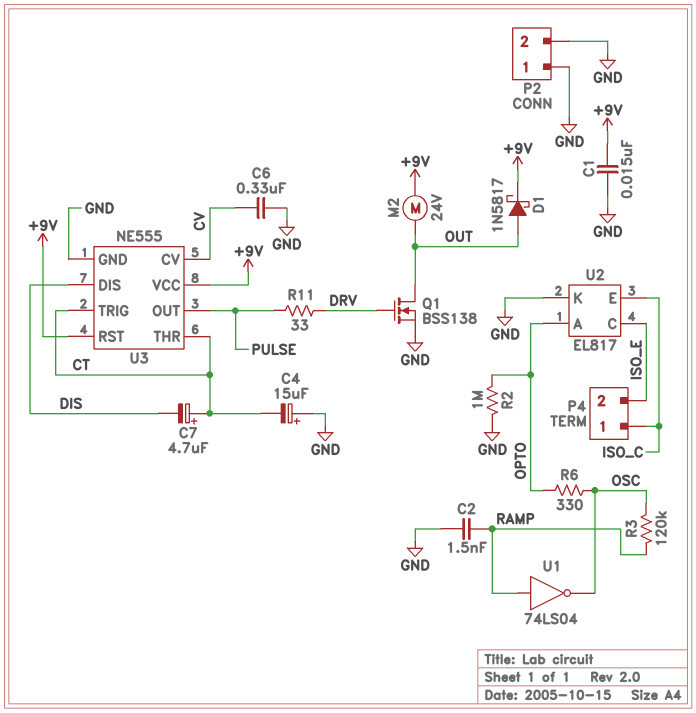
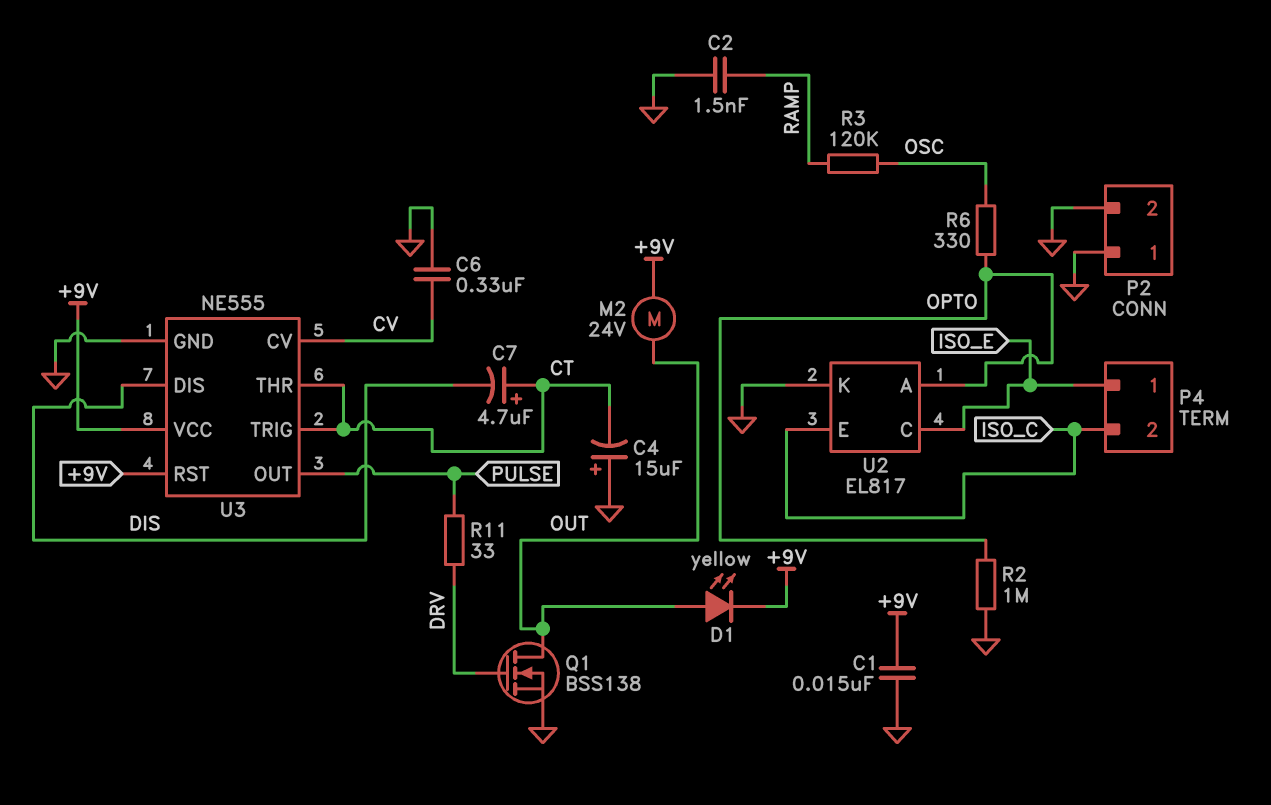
D1: schottky 1N5817 (A OUT, K +9V) -> LED yellow (A OUT, K +9V)
P4 pin 1: ISO_C -> ISO_E
P4 pin 2: ISO_E -> ISO_C
U1: NOT 74LS04 (in RAMP, out OSC) -> none

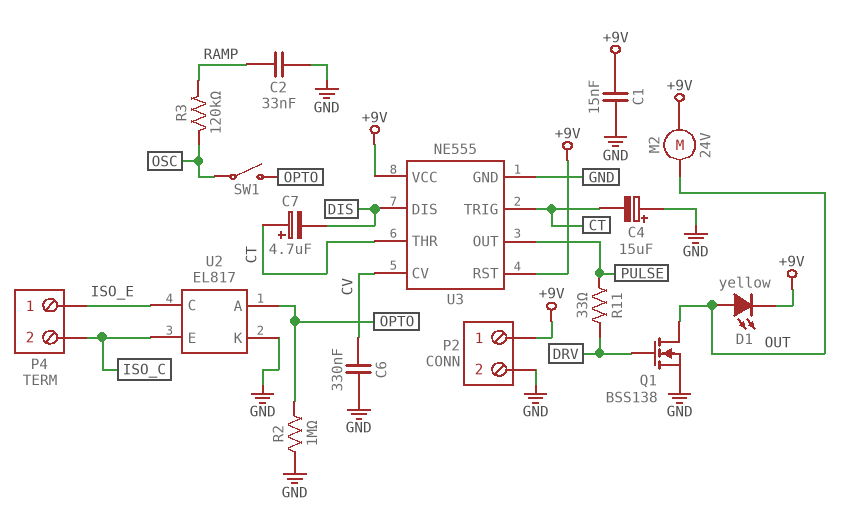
C2: 1.5nF (GND, RAMP) -> 33nF (GND, RAMP)
P2 pin 1: GND -> +9V
R6: 330 (OPTO, OSC) -> none
SW1: none -> switch (OPTO, OSC)

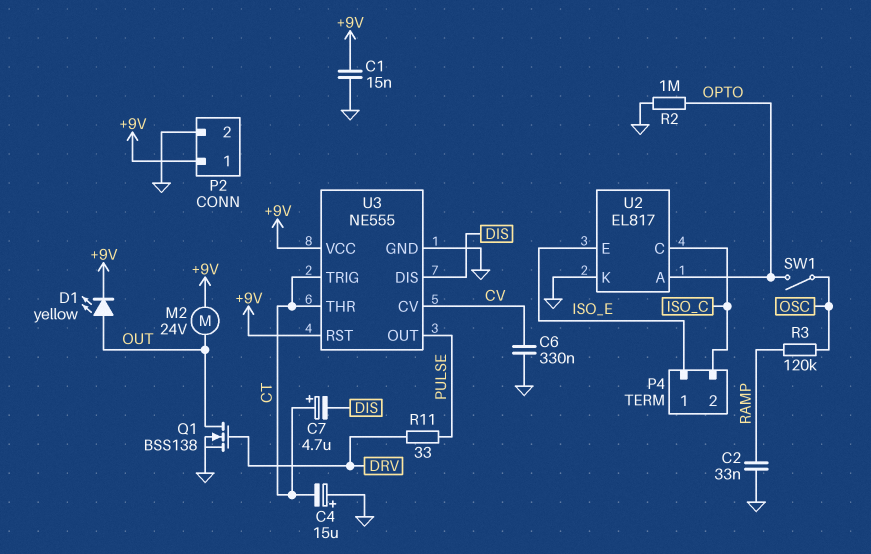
U2 pin C: ISO_E -> ISO_C
U2 pin E: ISO_C -> ISO_E

